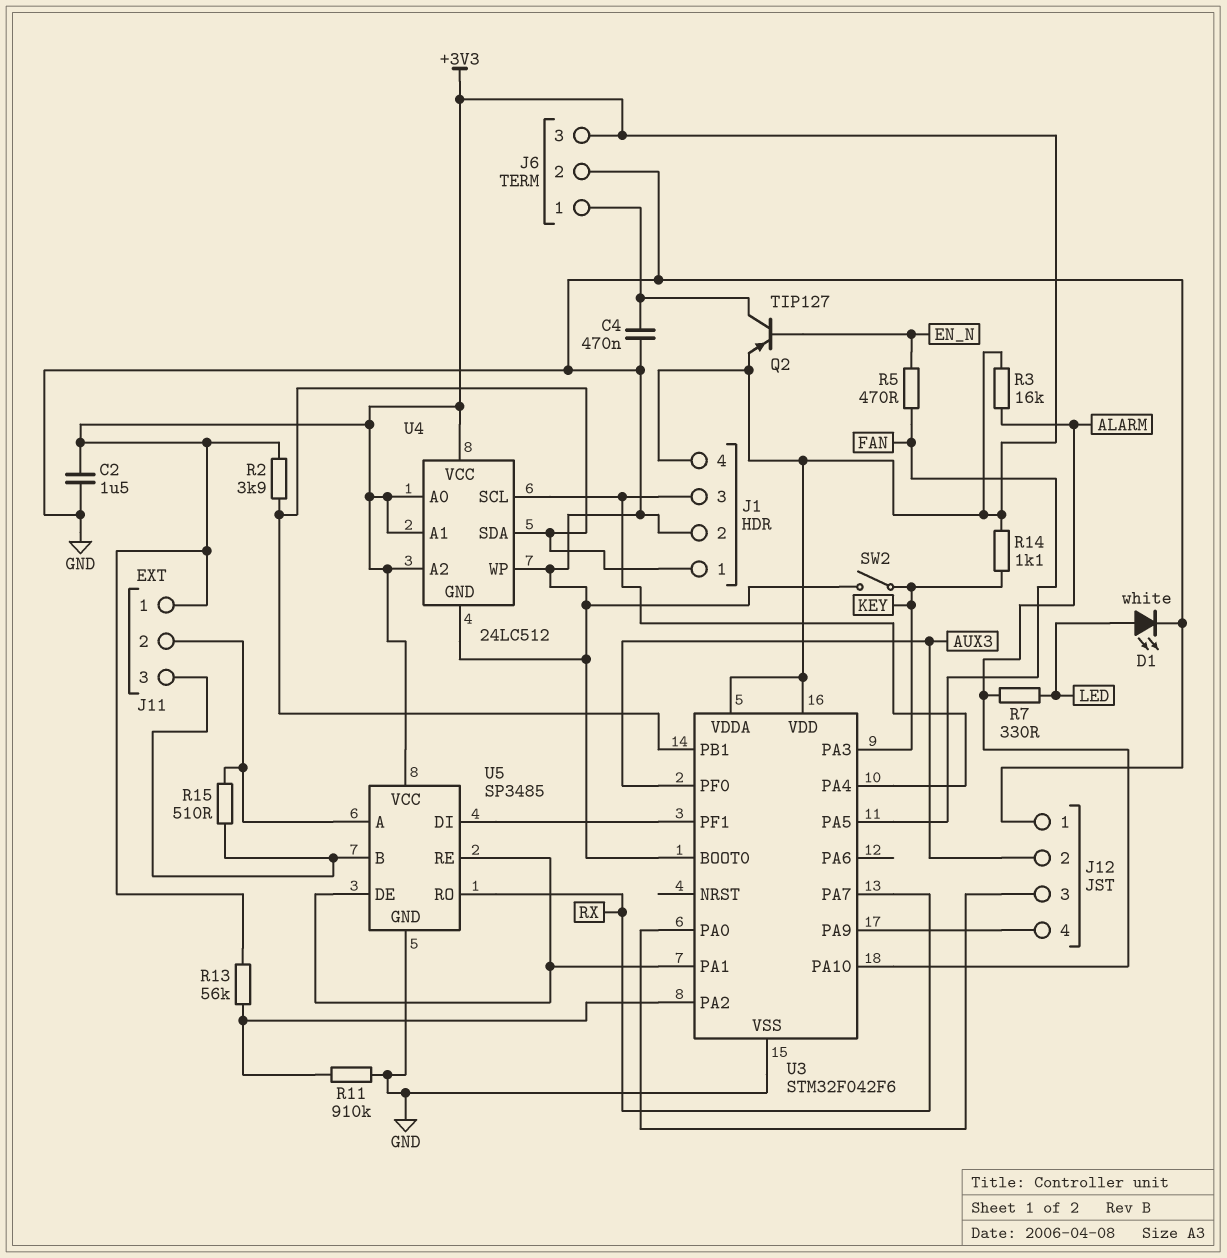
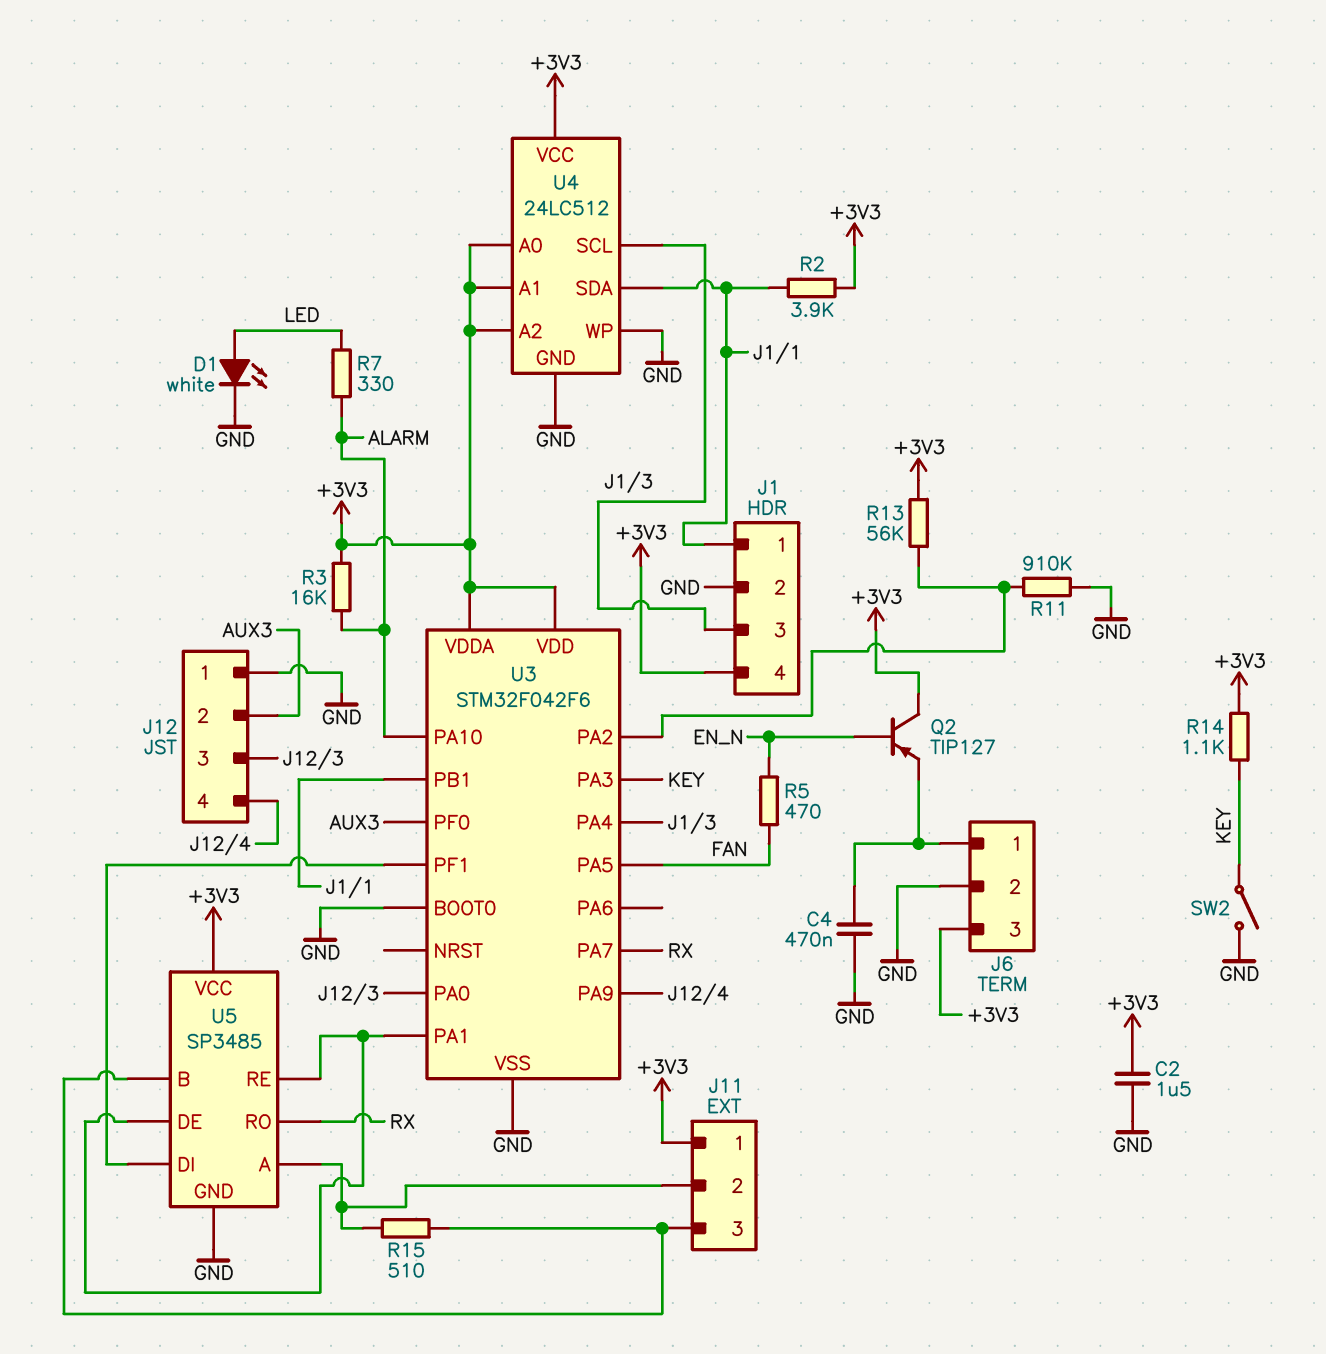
Q2: PNP TIP127 (B EN_N, C J6/1, E +3V3) -> PNP TIP127 (B EN_N, C +3V3, E J6/1)

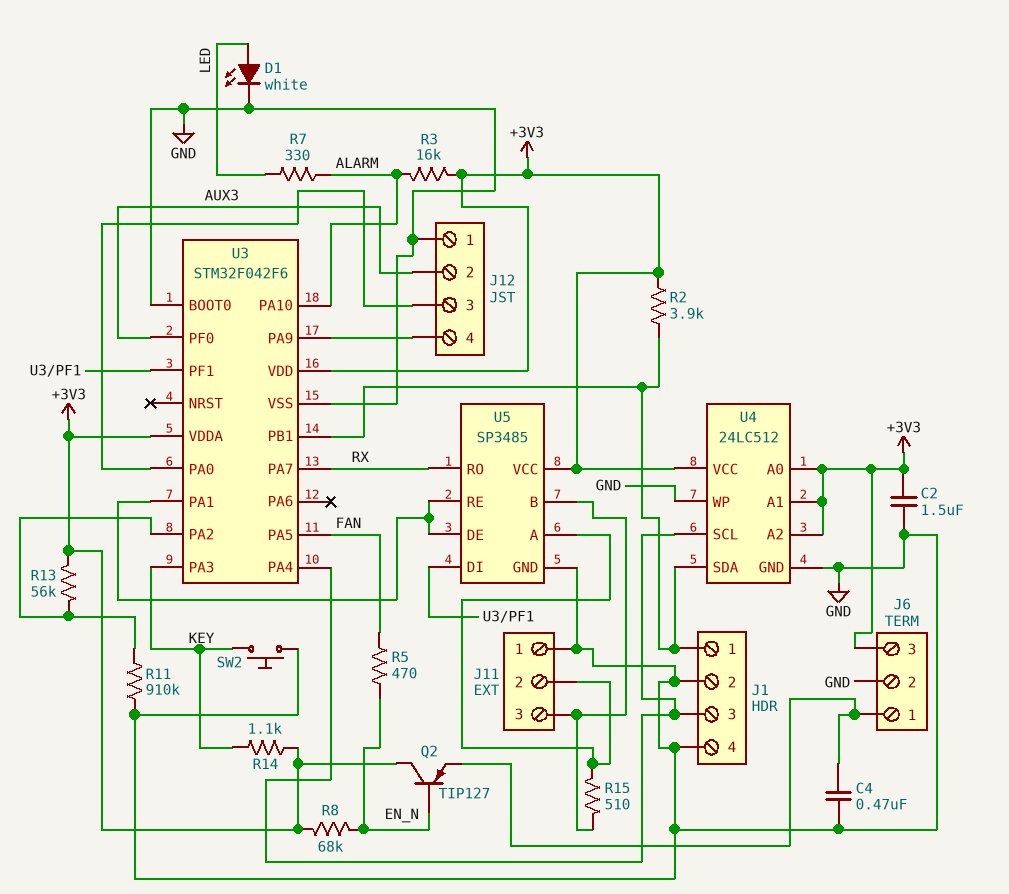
J1 pin 4: +3V3 -> GND
J11 pin 1: +3V3 -> GND
R8: none -> 68k (+3V3, EN_N)
SW2: switch (GND, KEY) -> button (GND, KEY)

